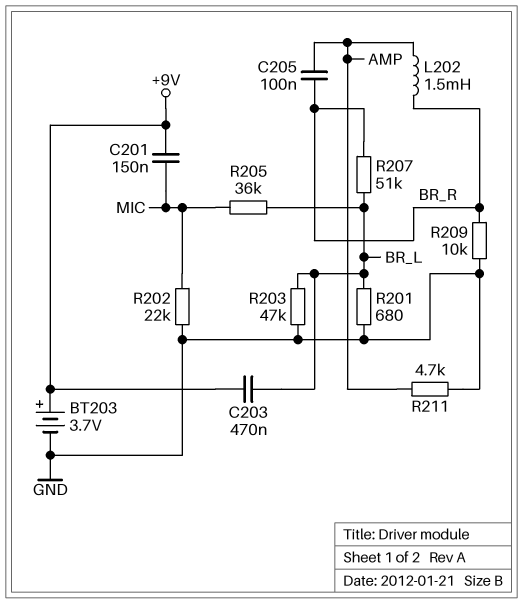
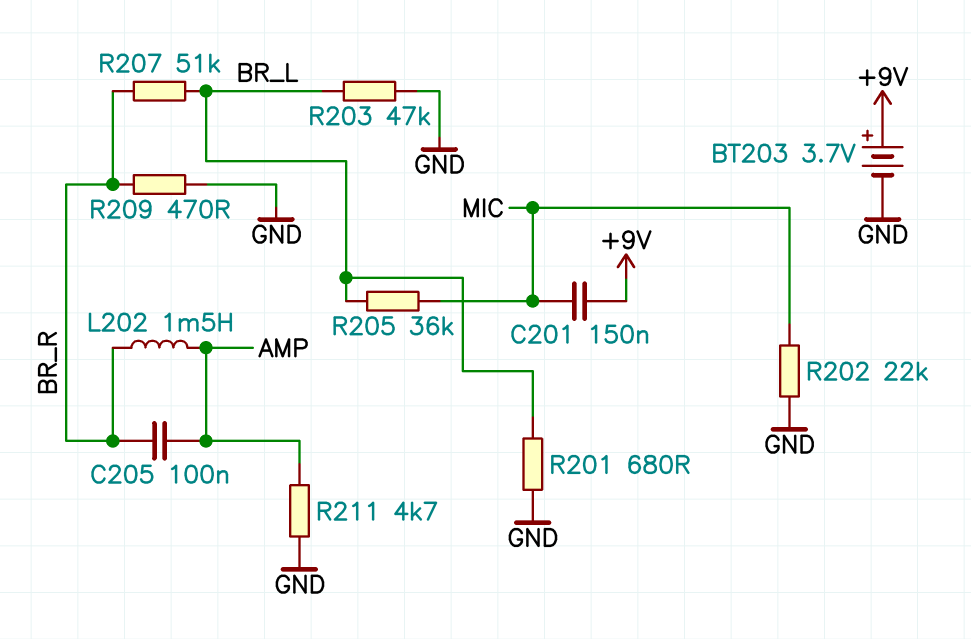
C203: 470nF (+9V, BR_L) -> none
R209: 10k (BR_R, GND) -> 470 (BR_R, GND)

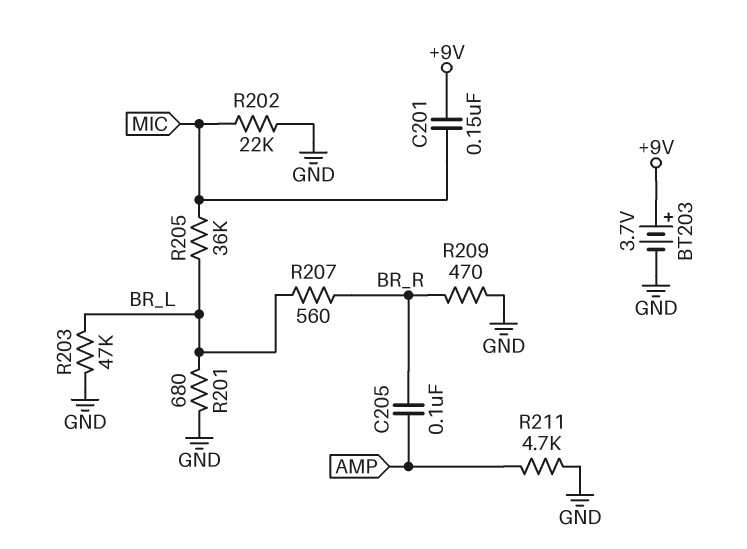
L202: 1.5mH (AMP, BR_R) -> none
R207: 51k (BR_L, BR_R) -> 560 (BR_L, BR_R)

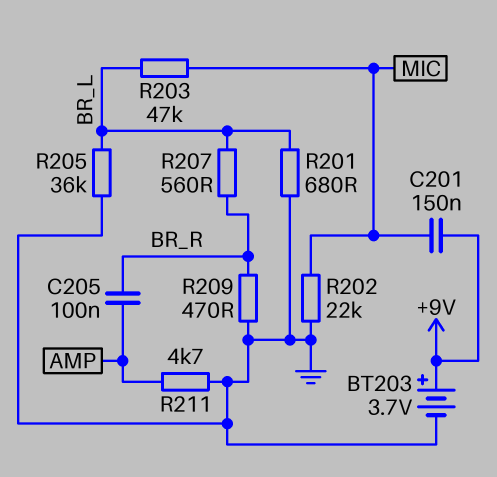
R203: 47k (BR_L, GND) -> 47k (BR_L, MIC)
R205: 36k (BR_L, MIC) -> 36k (BR_L, GND)

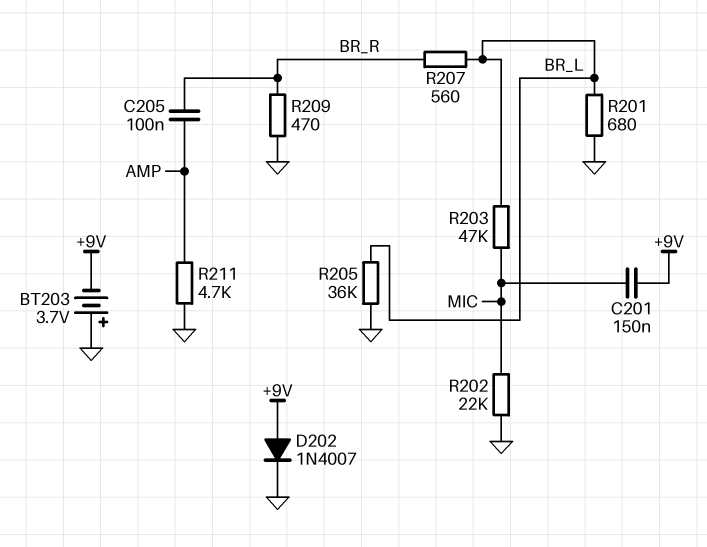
BT203: 3.7V (plus +9V, minus GND) -> 3.7V (plus GND, minus +9V)
D202: none -> diode 1N4007 (A +9V, K GND)

